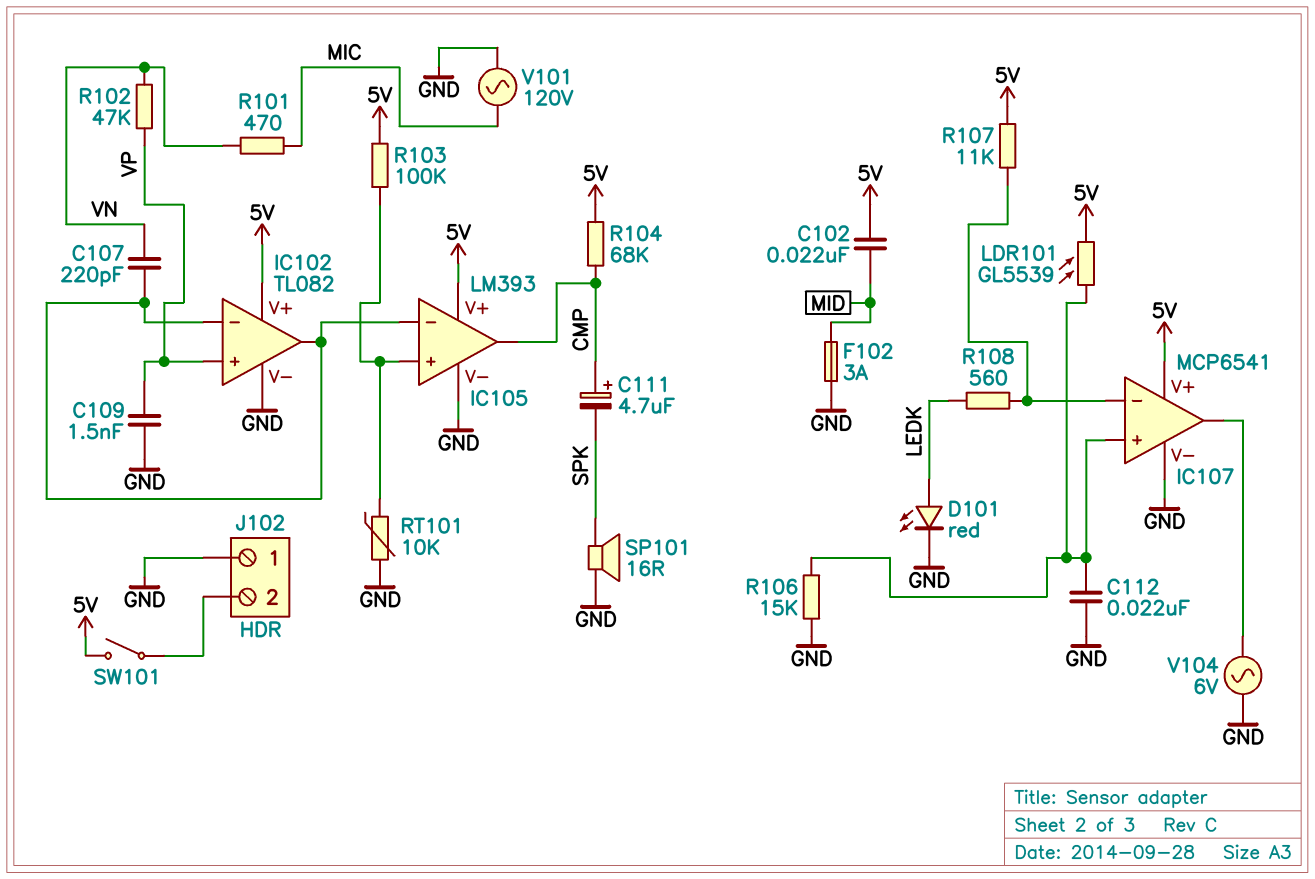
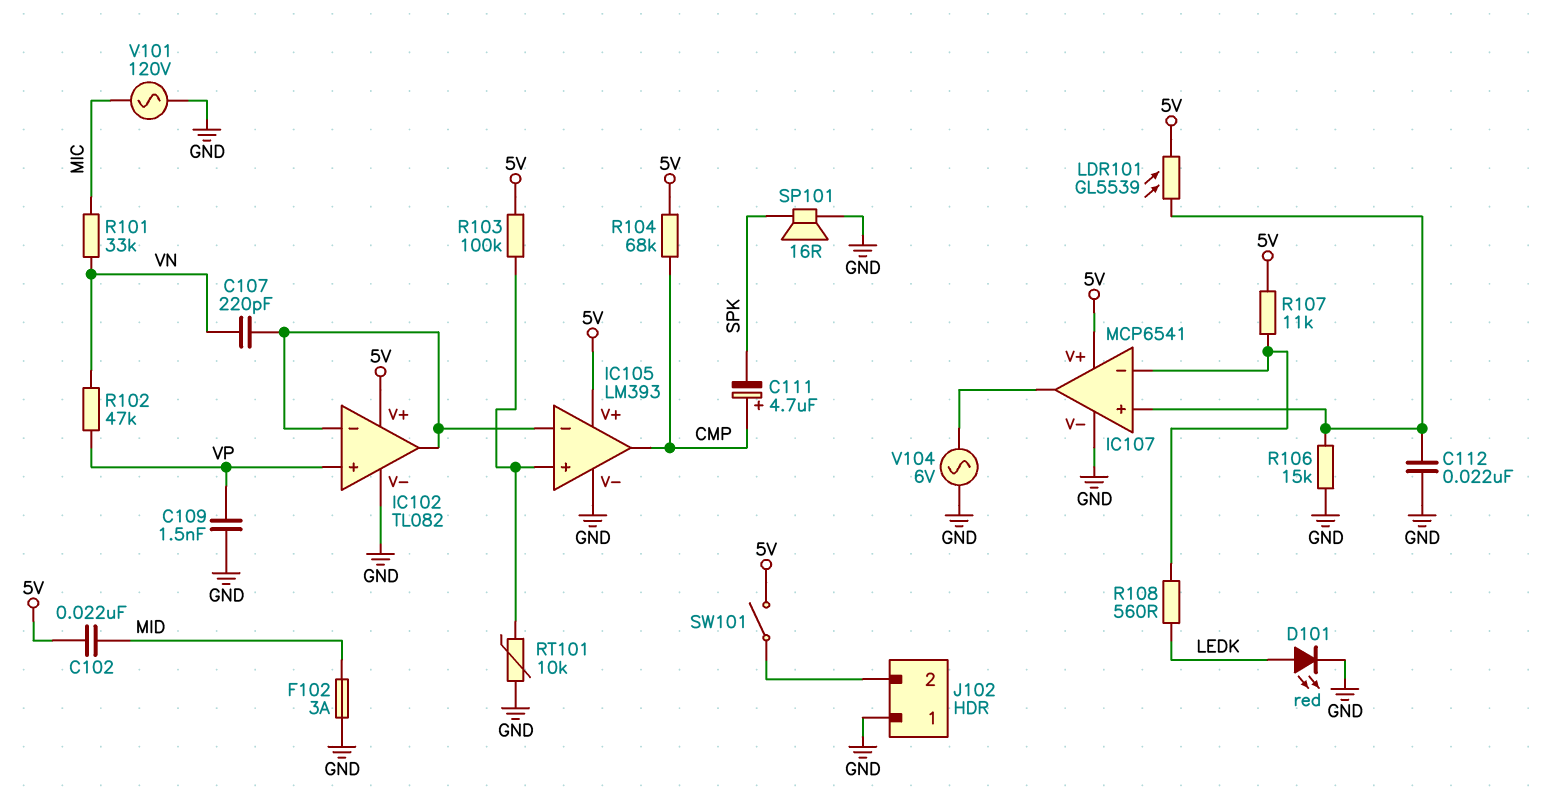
R101: 470 (MIC, VN) -> 33k (MIC, VN)

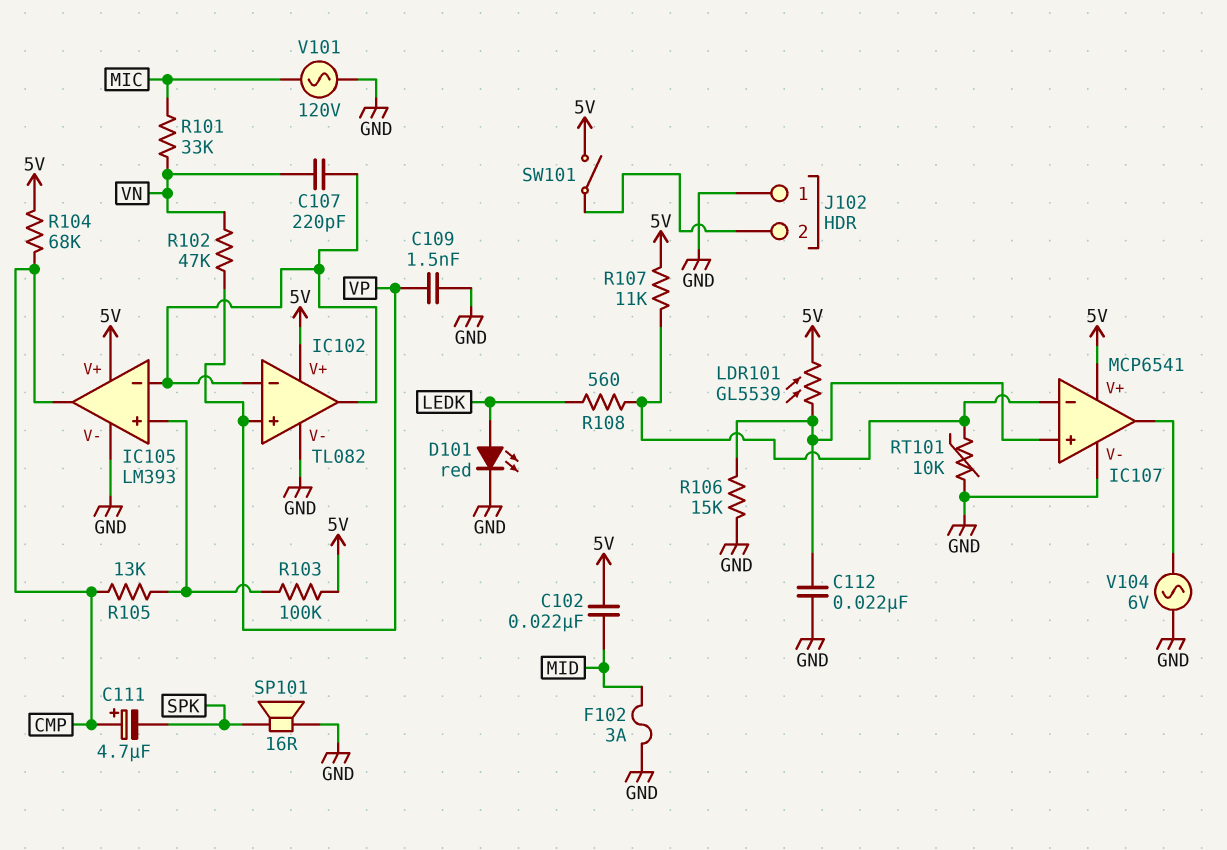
R105: none -> 13k (CMP, IC105/in+)
RT101: 10k (GND, IC105/in+) -> 10k (GND, IC107/in-)

